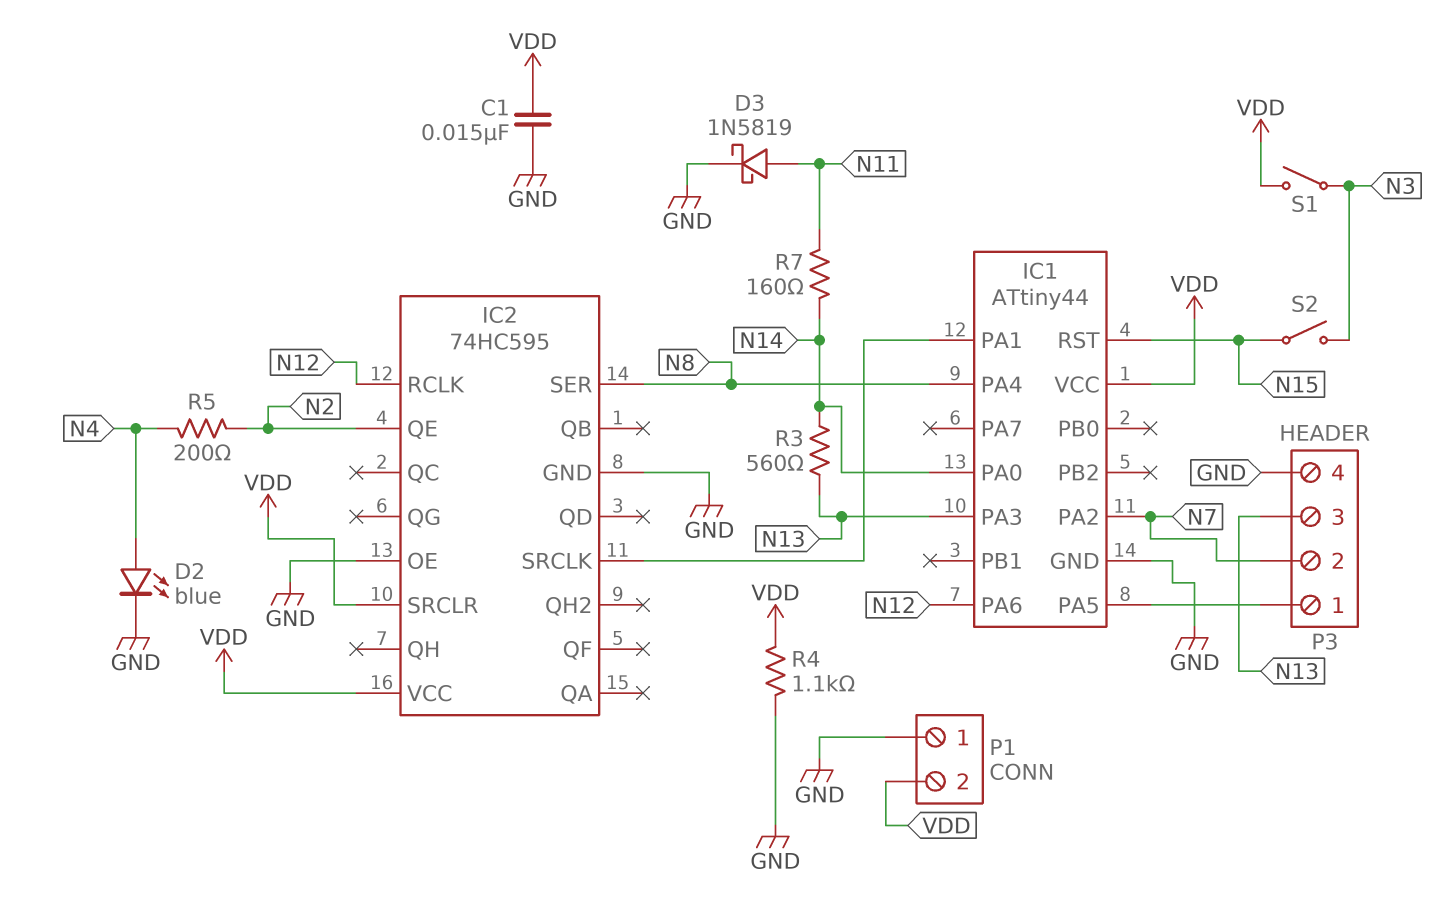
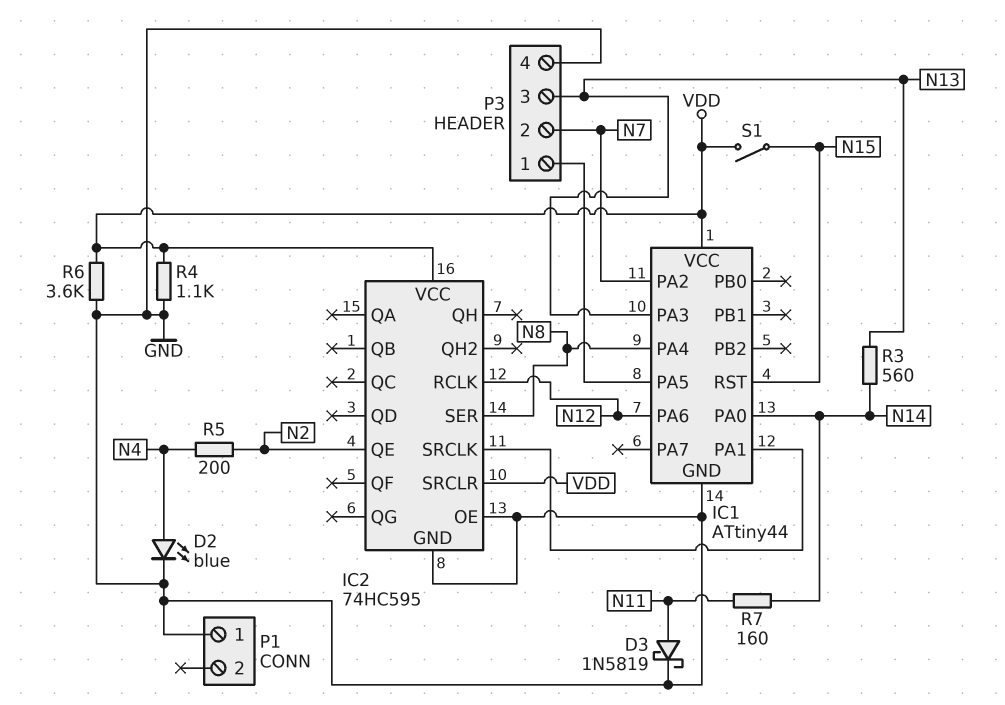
C1: 15nF (GND, VDD) -> none
P1 pin 2: VDD -> none
R6: none -> 3.6k (GND, VDD)
S1: switch (N3, VDD) -> switch (N15, VDD)
S2: switch (N3, N15) -> none

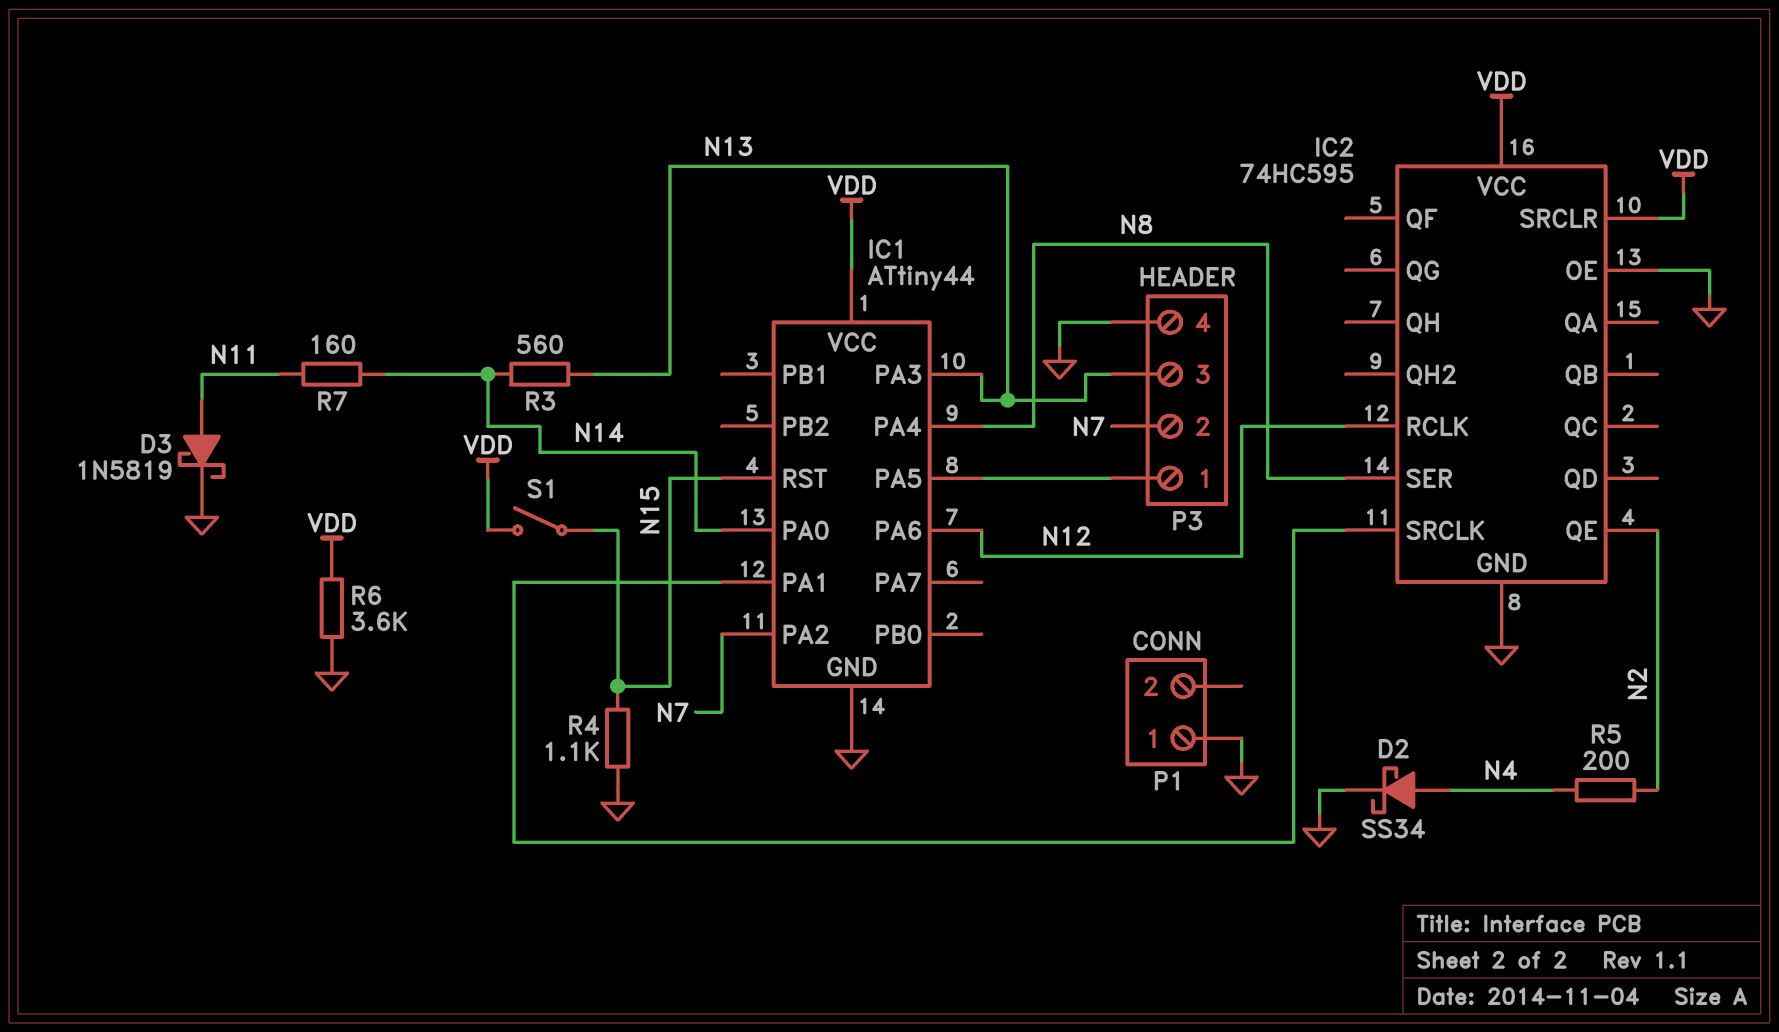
D2: LED blue (A N4, K GND) -> schottky SS34 (A N4, K GND)
R4: 1.1k (GND, VDD) -> 1.1k (GND, N15)

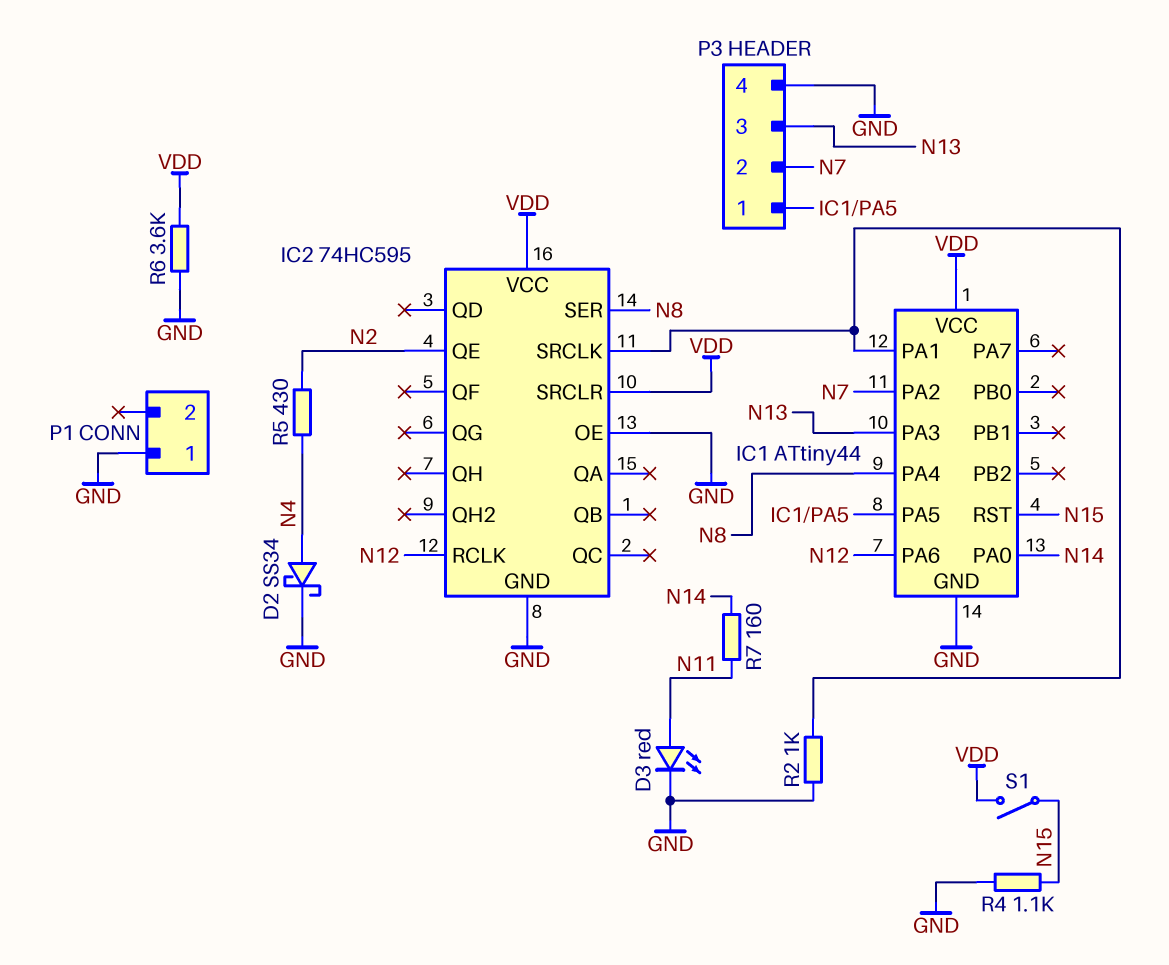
D3: schottky 1N5819 (A N11, K GND) -> LED red (A N11, K GND)
R2: none -> 1k (GND, IC1/PA1)
R3: 560 (N13, N14) -> none
R5: 200 (N2, N4) -> 430 (N2, N4)

